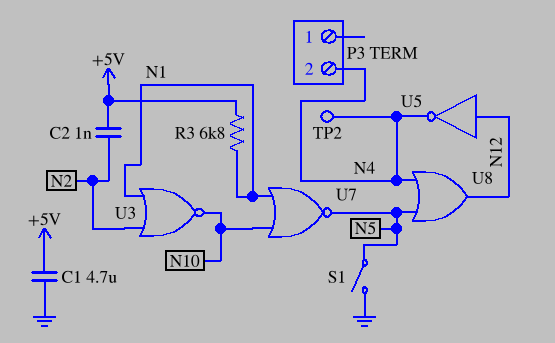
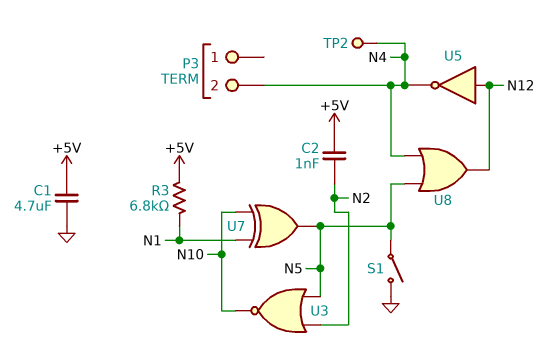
U3: NOR (in N1, in N2, out N10) -> NOR (in N2, in N5, out N10)
U7: NOR (in N1, in N10, out N5) -> XOR (in N1, in N10, out N5)

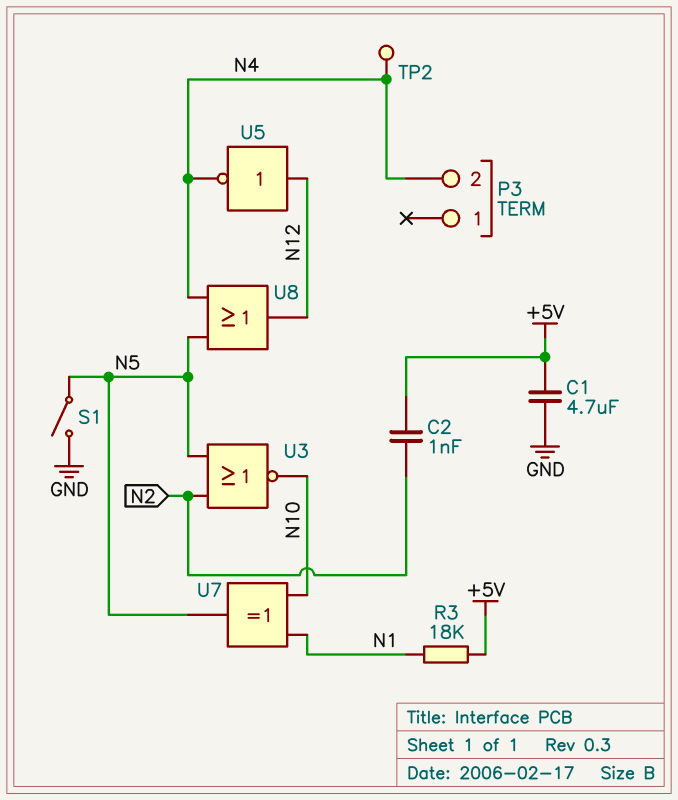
R3: 6.8k (+5V, N1) -> 18k (+5V, N1)

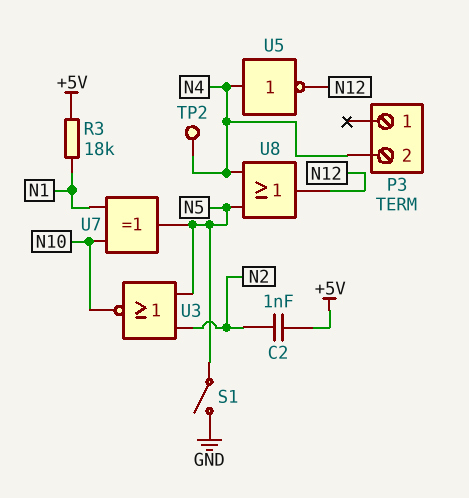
C1: 4.7uF (+5V, GND) -> none
U5: NOT (in N12, out N4) -> NOT (in N4, out N12)

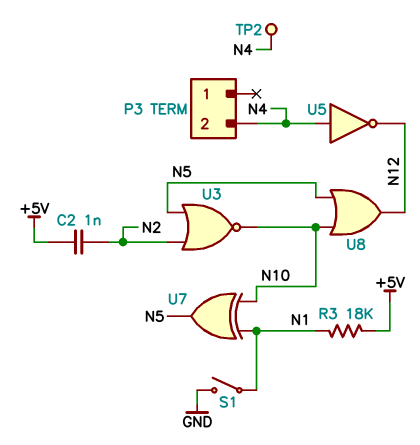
S1: switch (GND, N5) -> switch (GND, N1)
U8: OR (in N4, in N5, out N12) -> OR (in N5, in N10, out N12)

